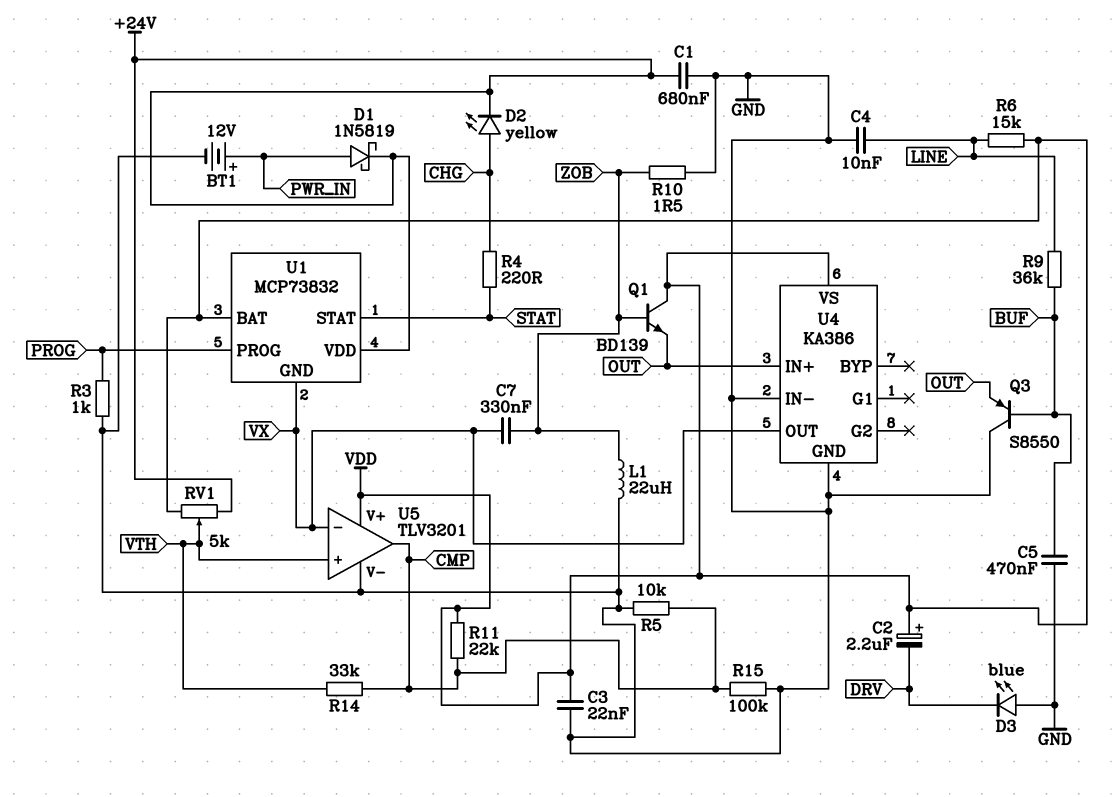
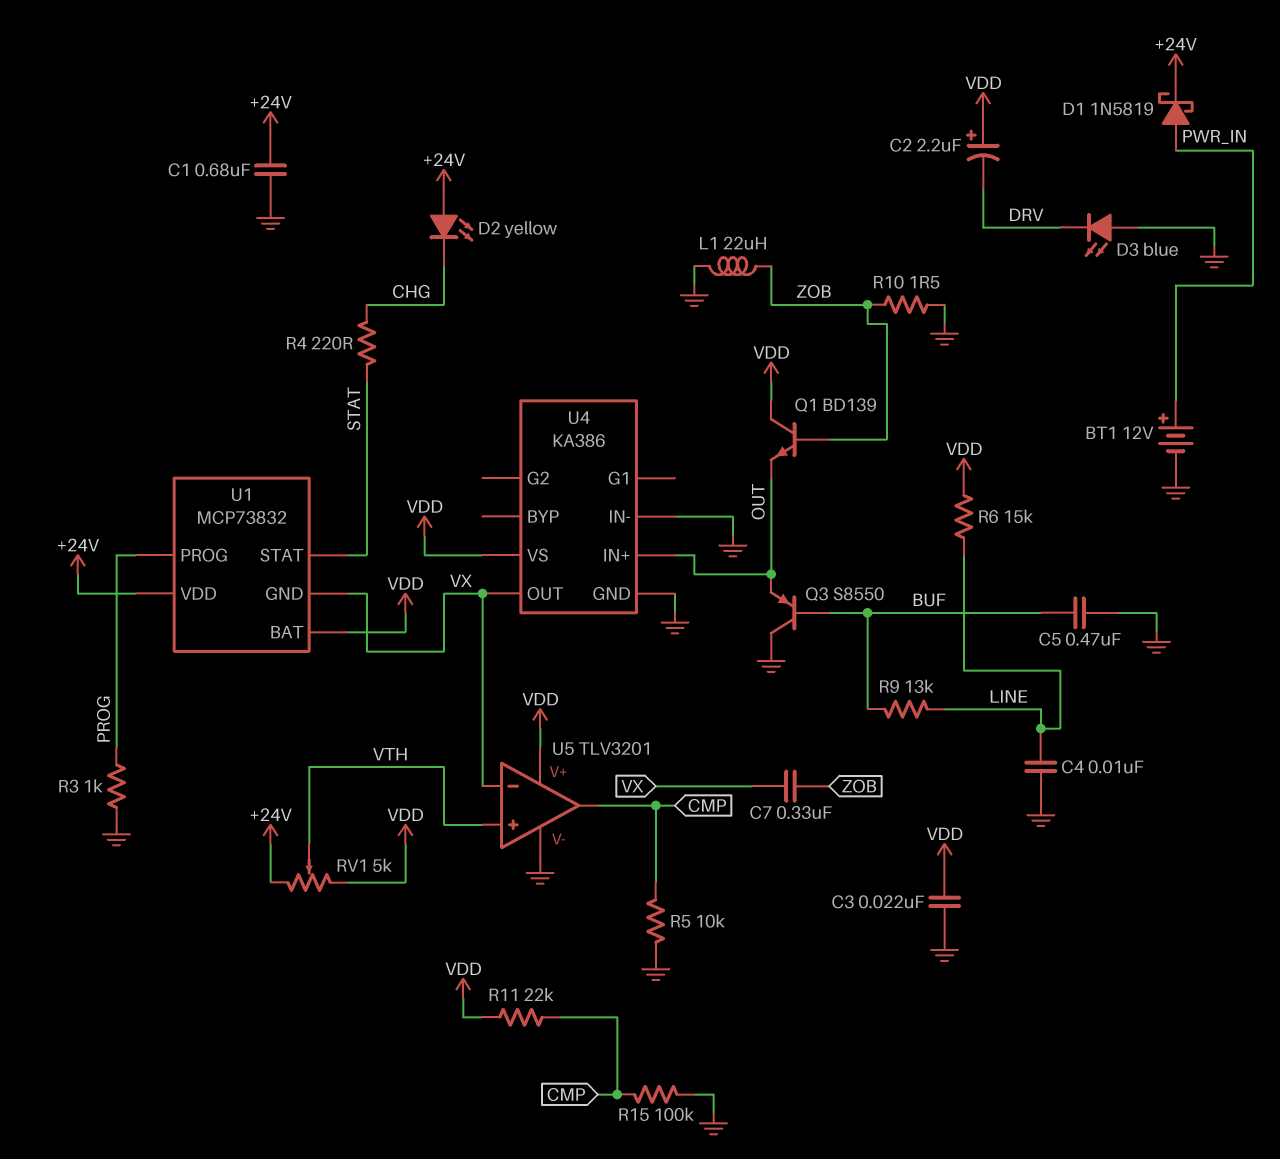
D2: LED yellow (A CHG, K +24V) -> LED yellow (A +24V, K CHG)
R9: 36k (BUF, LINE) -> 13k (BUF, LINE)
R14: 33k (CMP, VTH) -> none

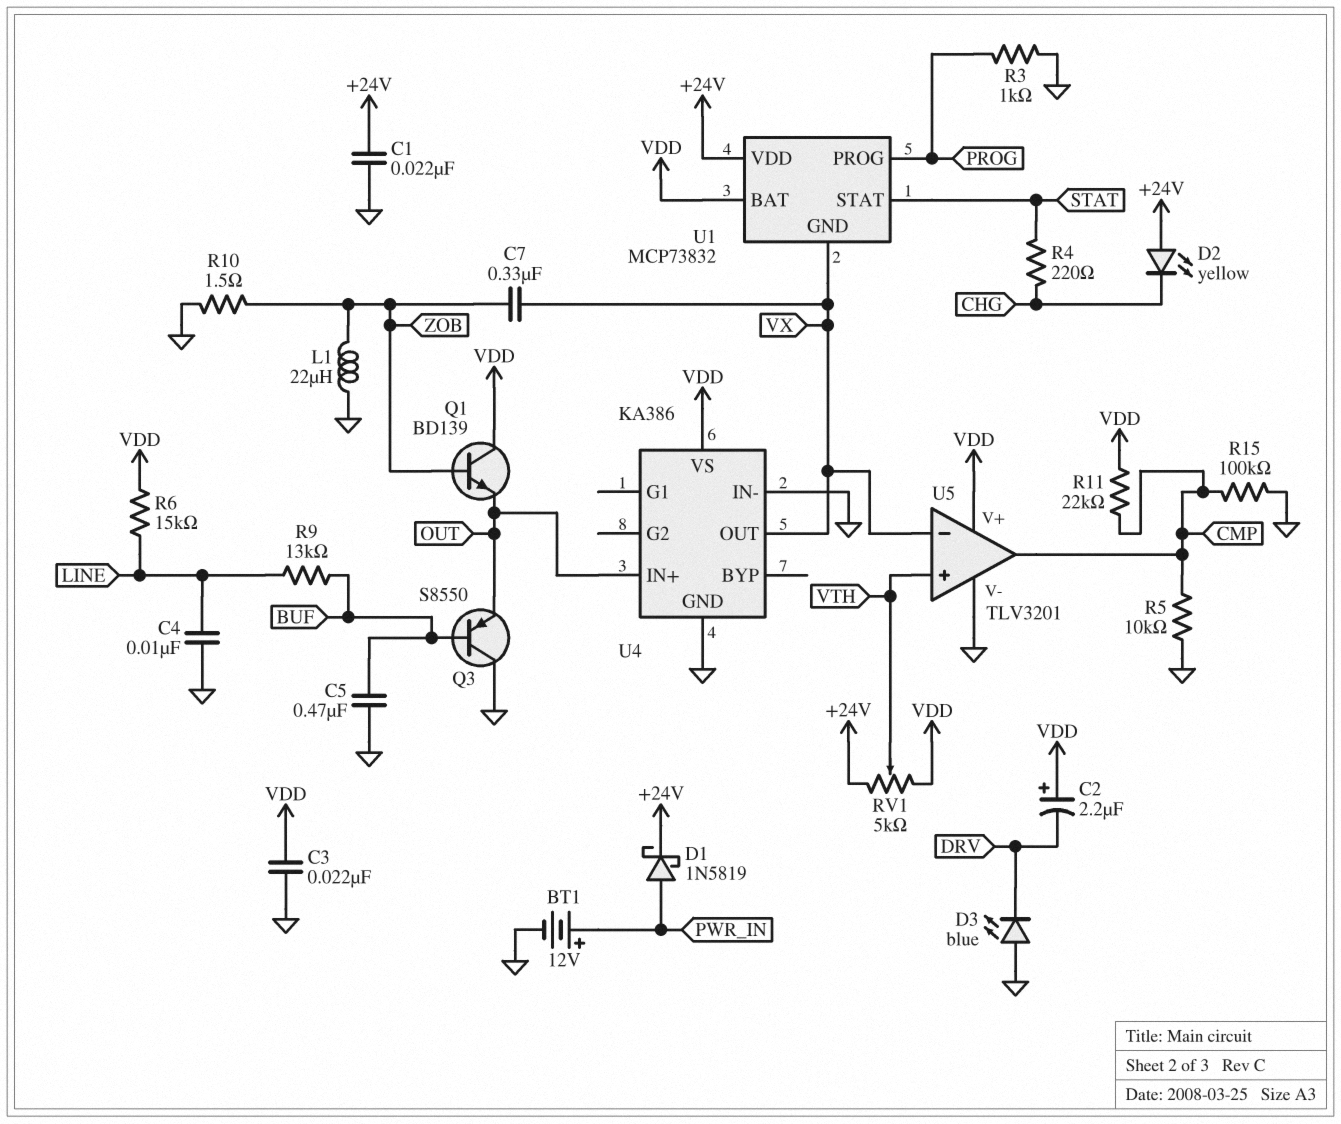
C1: 680nF (+24V, GND) -> 22nF (+24V, GND)

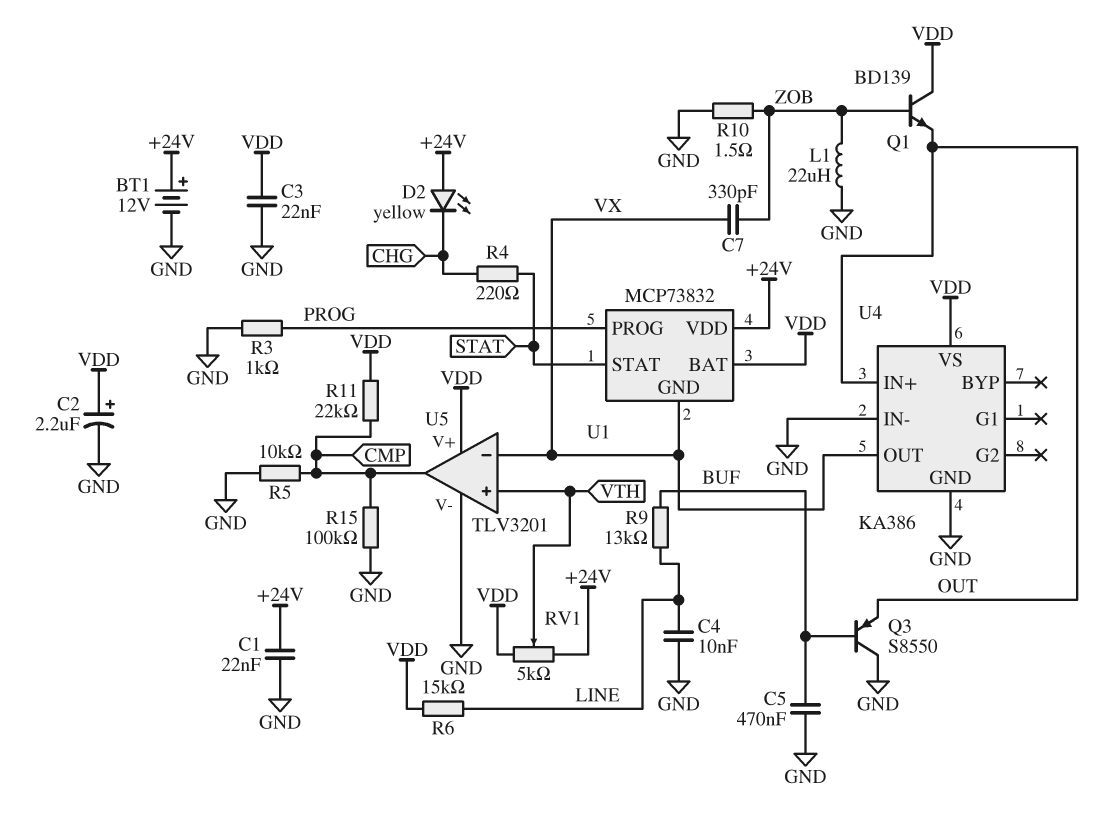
BT1: 12V (plus PWR_IN, minus GND) -> 12V (plus +24V, minus GND)
C2: 2.2uF (plus VDD, minus DRV) -> 2.2uF (plus VDD, minus GND)
C7: 330nF (VX, ZOB) -> 330pF (VX, ZOB)
D1: schottky 1N5819 (A PWR_IN, K +24V) -> none
D3: LED blue (A GND, K DRV) -> none

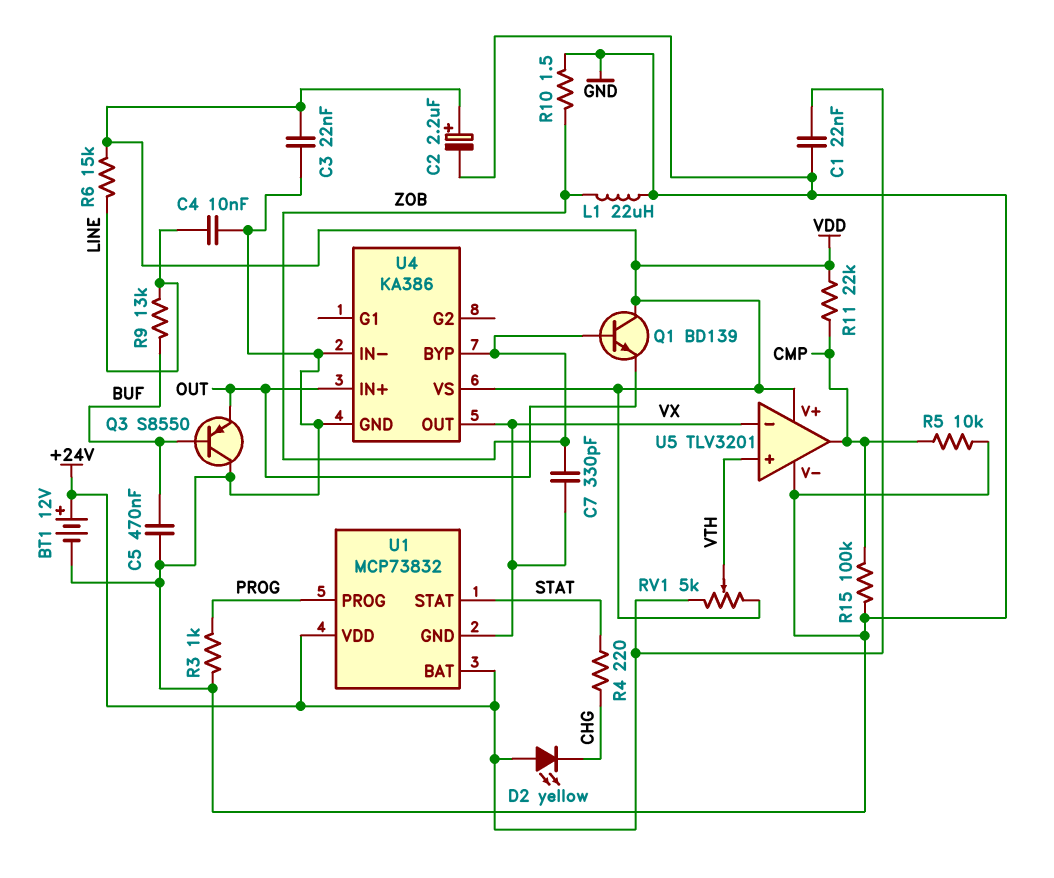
U1 pin BAT: VDD -> +24V
U4 pin BYP: none -> ZOB

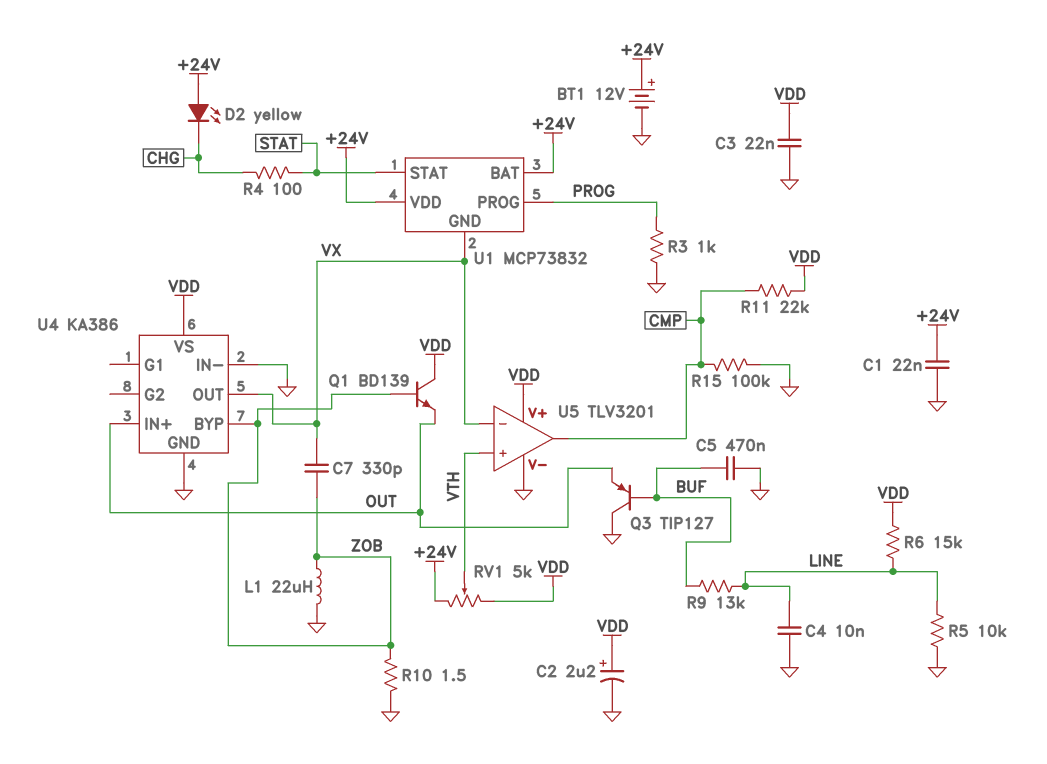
Q3: PNP S8550 (B BUF, C GND, E OUT) -> PNP TIP127 (B BUF, C GND, E OUT)
R4: 220 (CHG, STAT) -> 100 (CHG, STAT)
R5: 10k (CMP, GND) -> 10k (GND, LINE)

